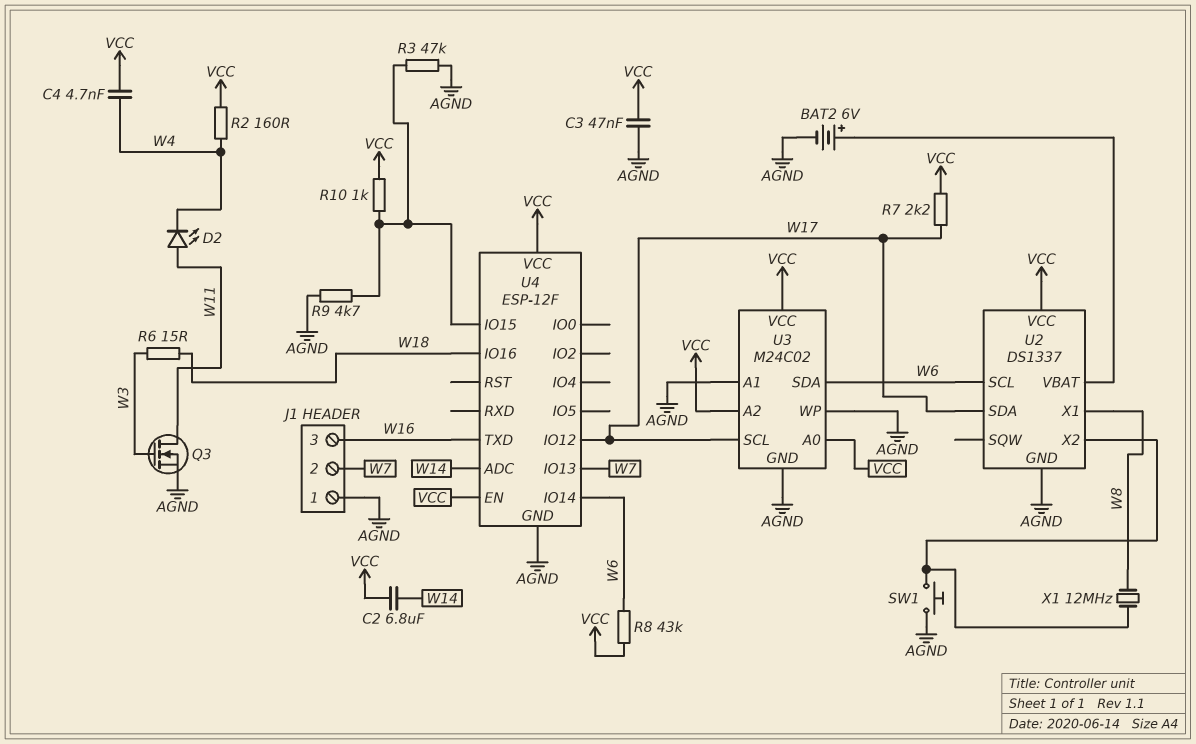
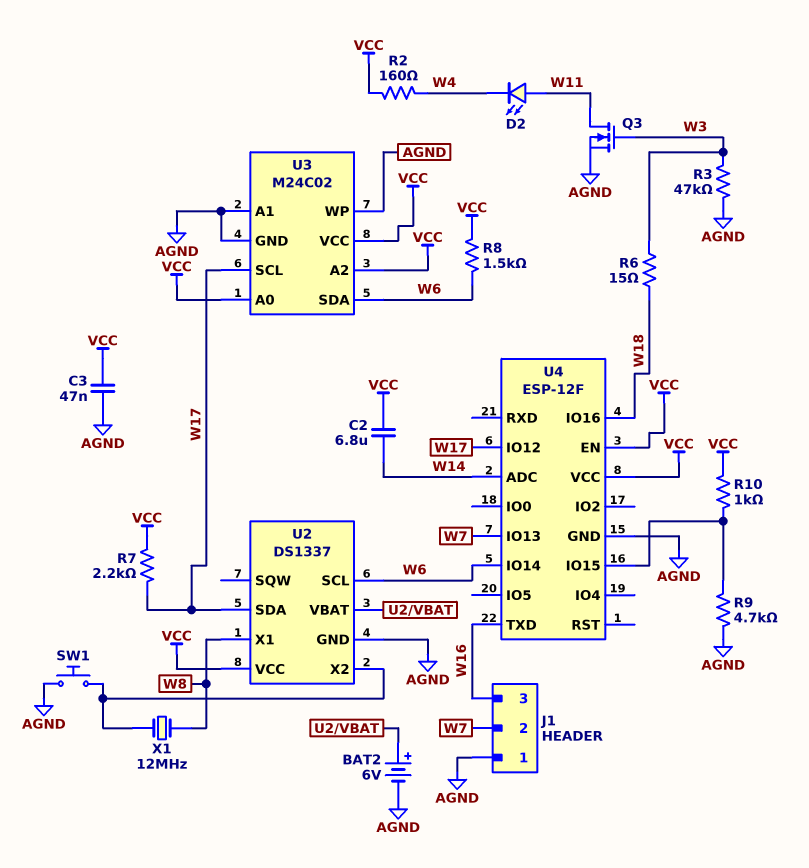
C4: 4.7nF (VCC, W4) -> none
R3: 47k (AGND, U4/IO15) -> 47k (AGND, W3)
R8: 43k (VCC, W6) -> 1.5k (VCC, W6)

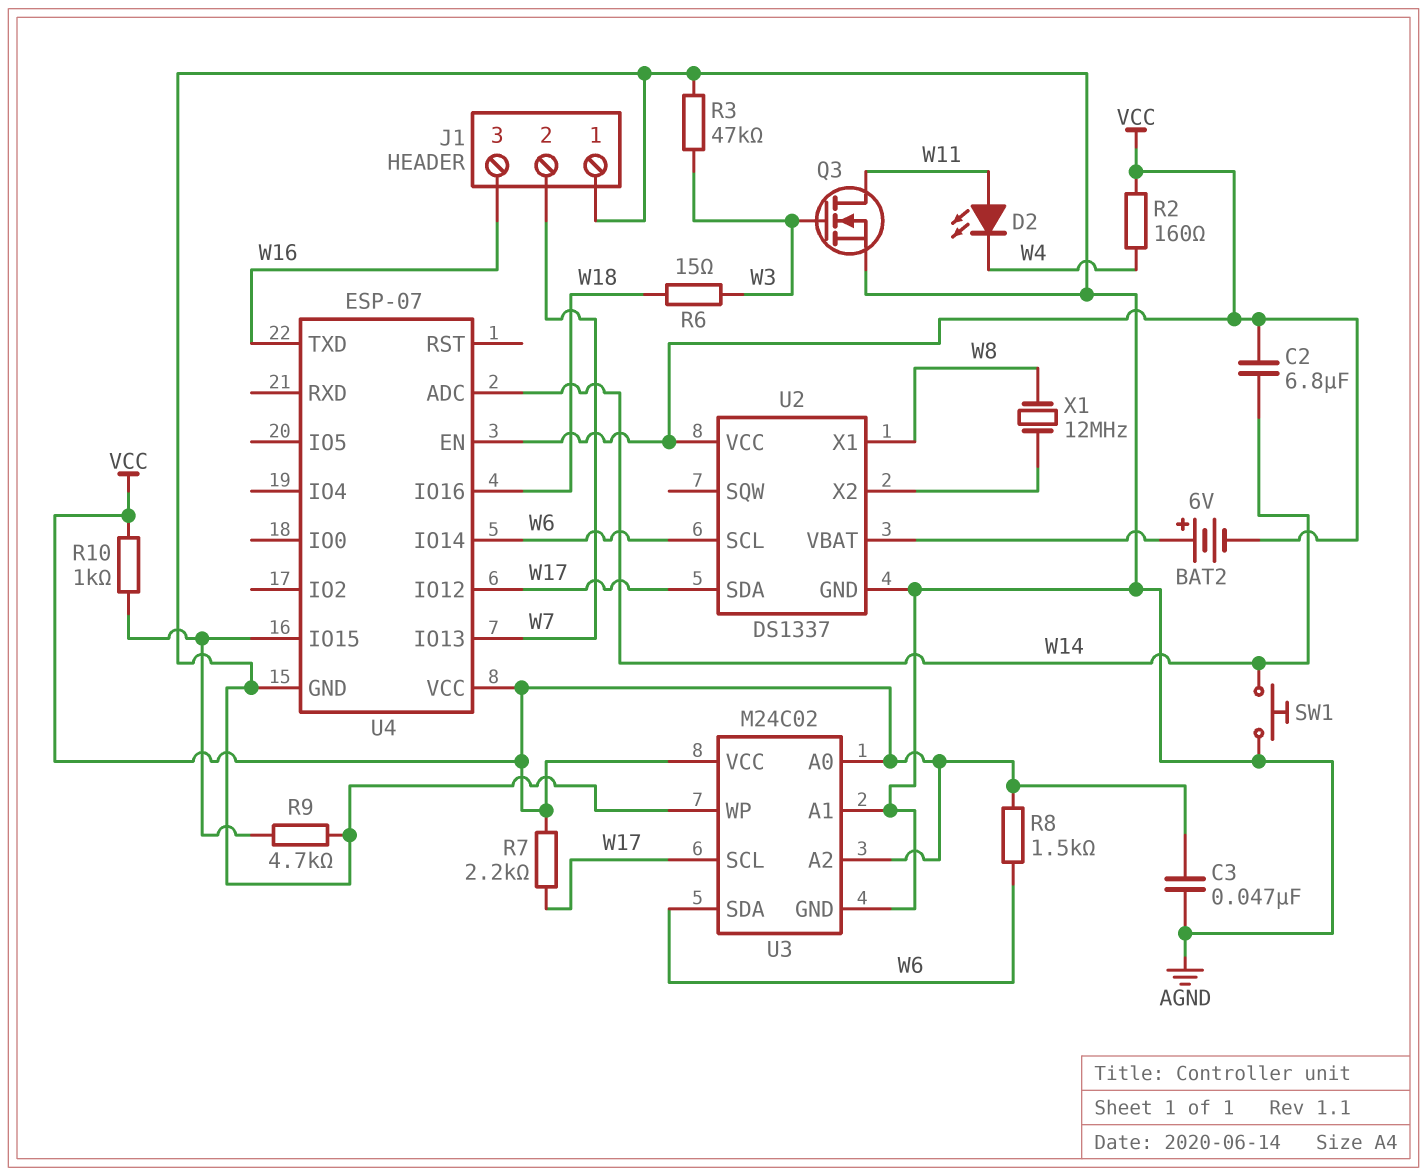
BAT2: 6V (plus U2/VBAT, minus AGND) -> 6V (plus U2/VBAT, minus VCC)
SW1: button (AGND, U2/X2) -> button (AGND, W14)
U4: ESP-12F -> ESP-07

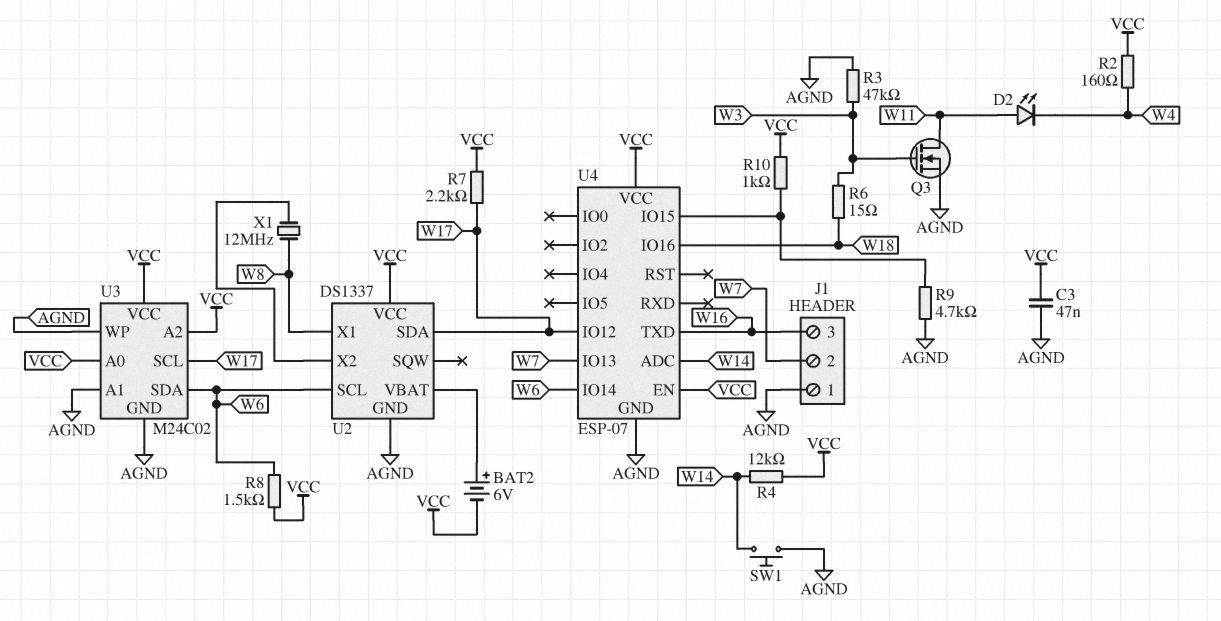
C2: 6.8uF (VCC, W14) -> none
R4: none -> 12k (VCC, W14)

